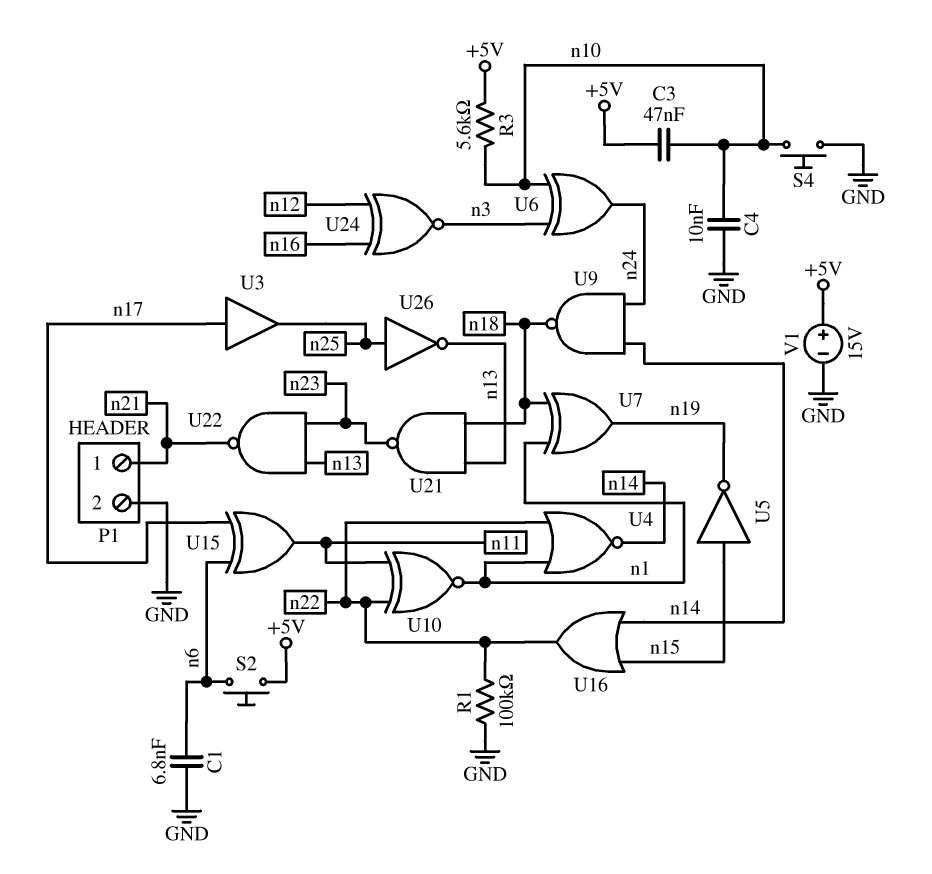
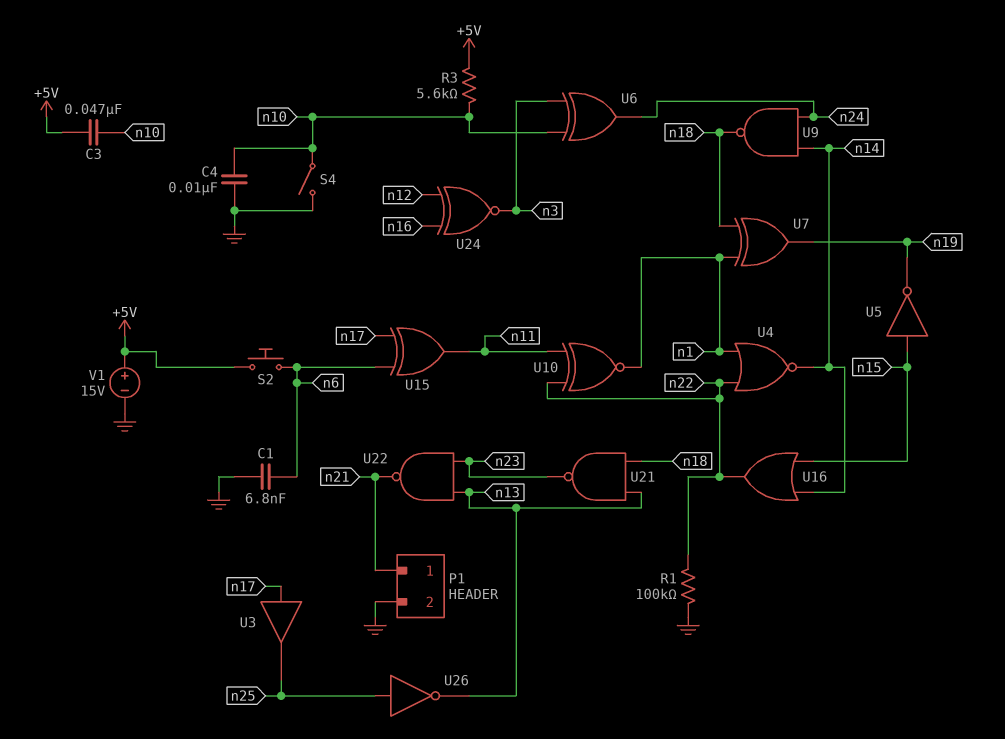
S4: button (GND, n10) -> switch (GND, n10)

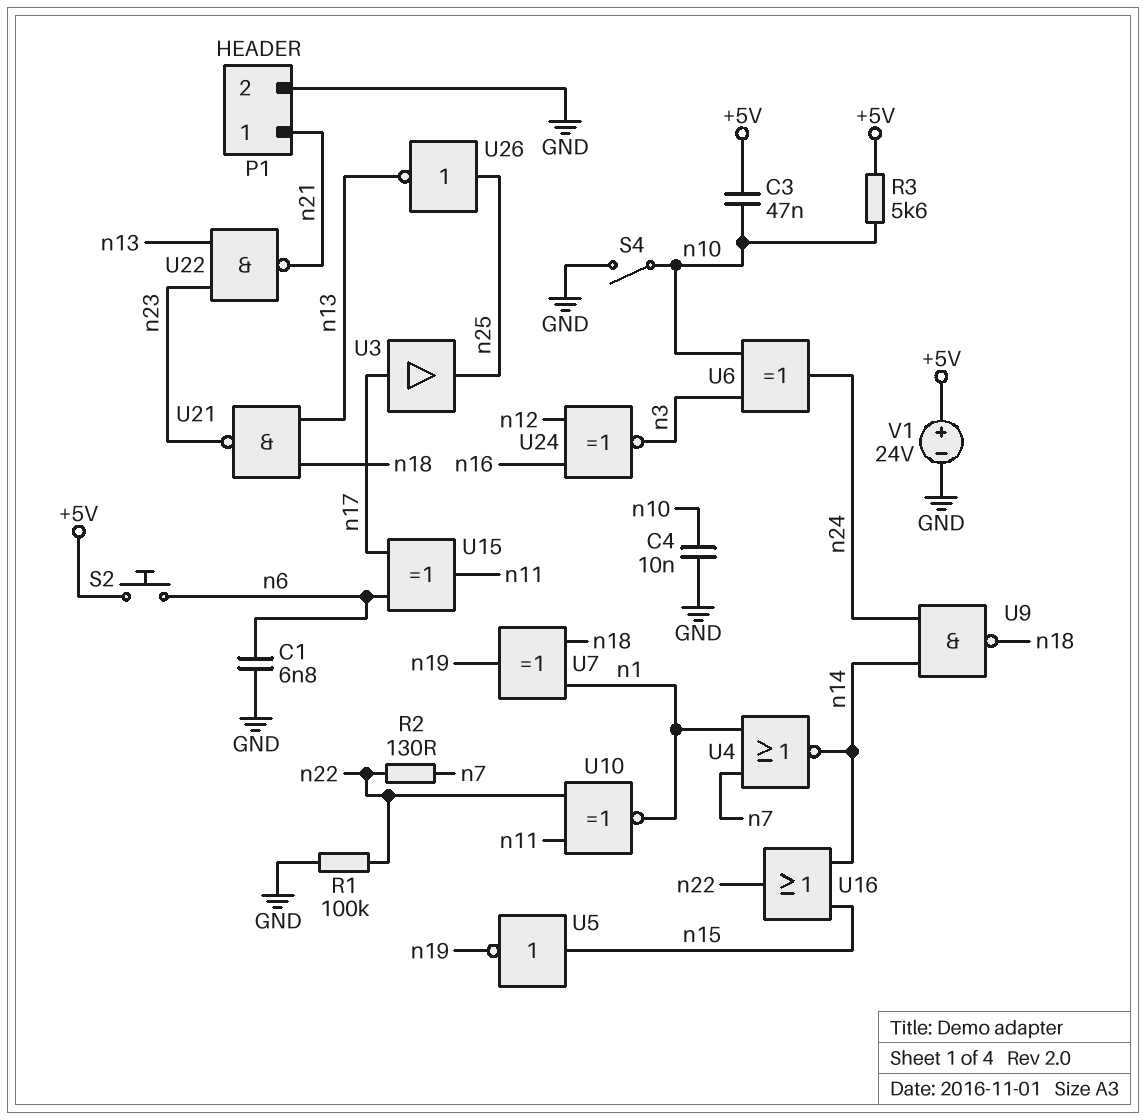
R2: none -> 130 (n7, n22)
U4: NOR (in n1, in n22, out n14) -> NOR (in n1, in n7, out n14)
V1: 15V (plus +5V, minus GND) -> 24V (plus +5V, minus GND)

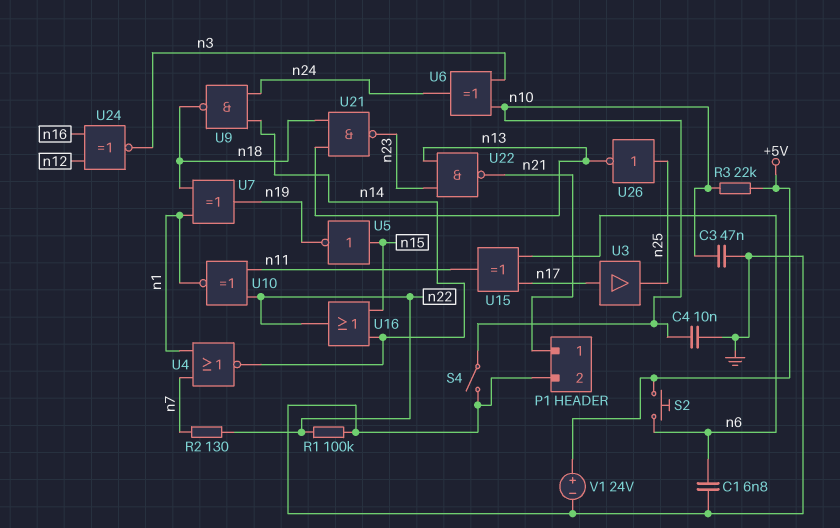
C3: 47nF (+5V, n10) -> 47nF (GND, n10)
R3: 5.6k (+5V, n10) -> 22k (+5V, n10)

